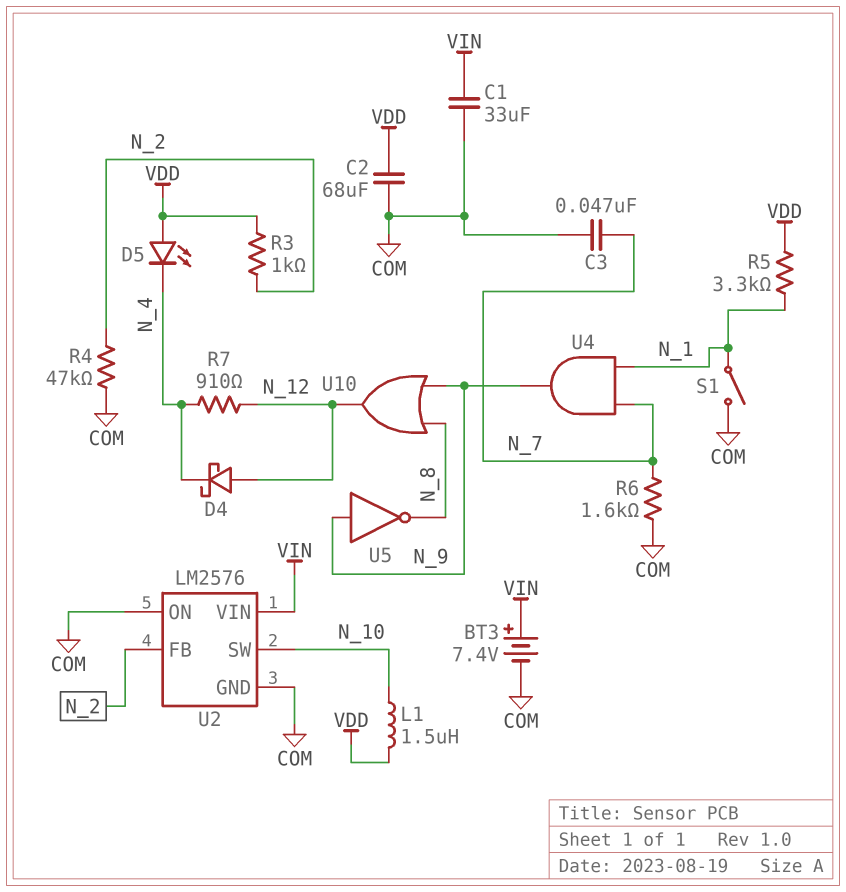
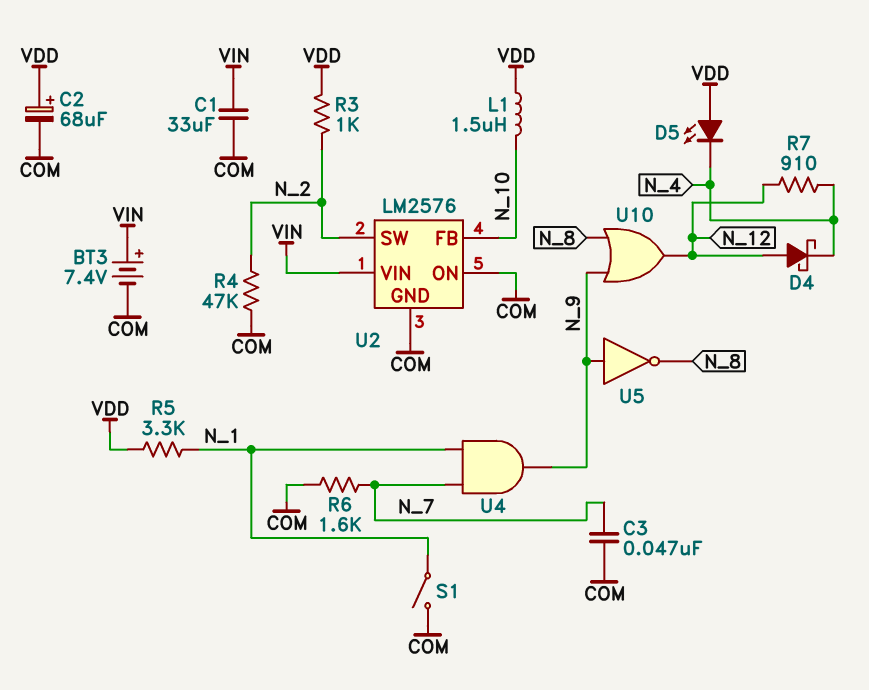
C2: 68uF (COM, VDD) -> 68uF (plus VDD, minus COM)
U2 pin FB: N_2 -> N_10
U2 pin SW: N_10 -> N_2

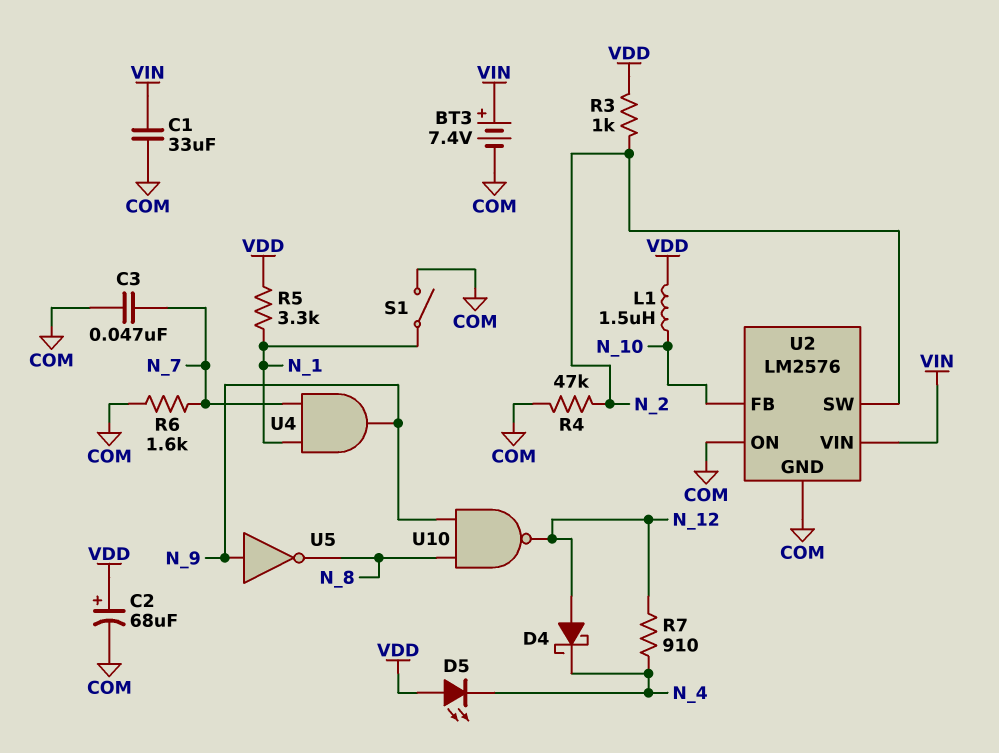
U10: OR (in N_8, in N_9, out N_12) -> NAND (in N_8, in N_9, out N_12)

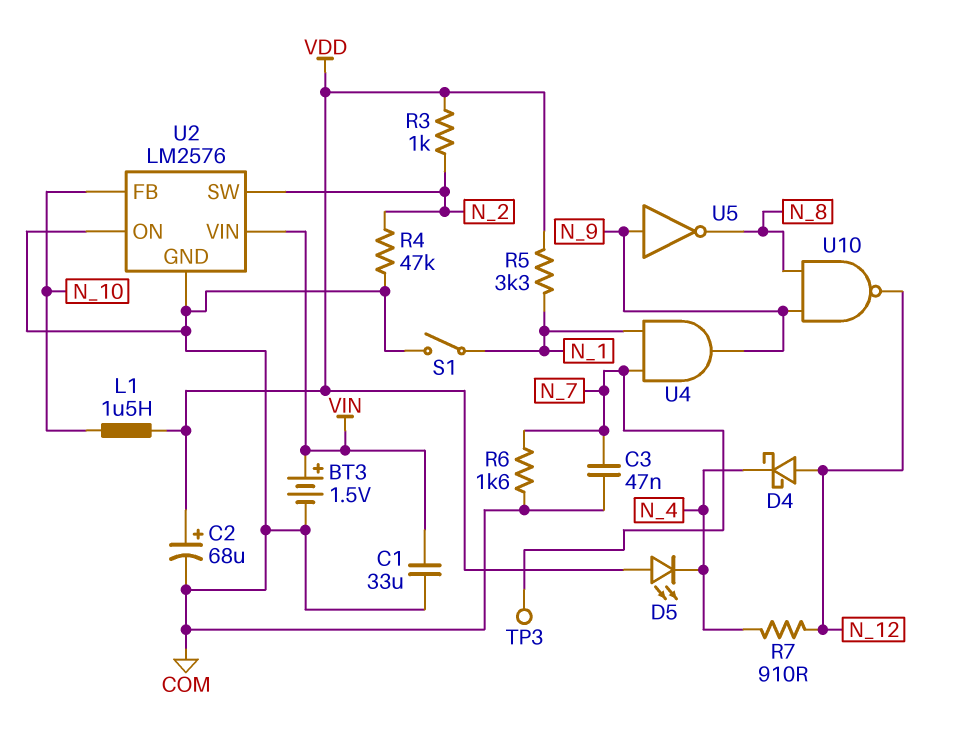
BT3: 7.4V (plus VIN, minus COM) -> 1.5V (plus VIN, minus COM)
TP3: none -> test point (N_7)

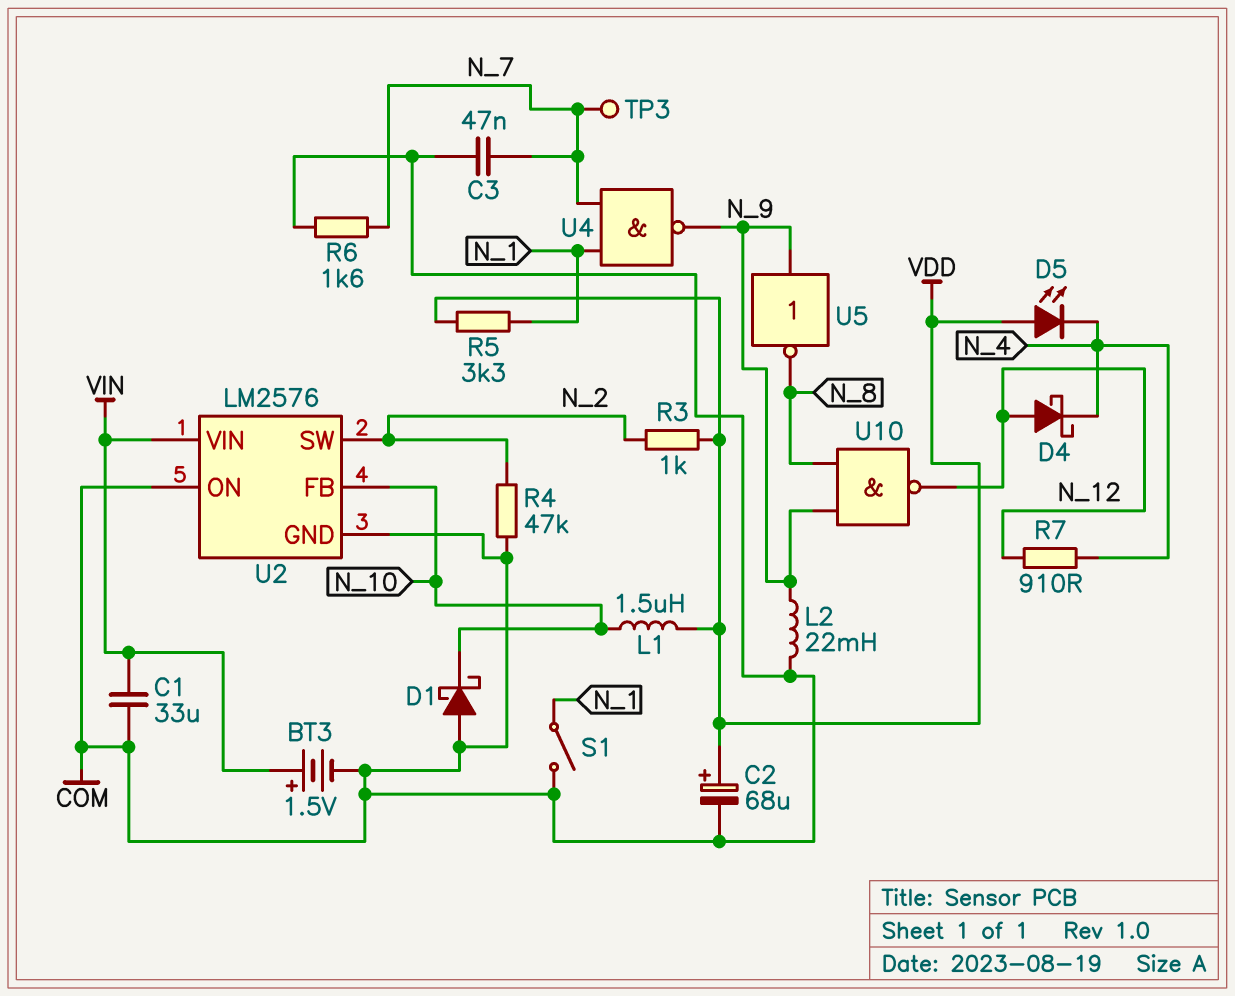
D1: none -> schottky (A COM, K N_10)
L2: none -> 22mH (COM, N_9)
U4: AND (in N_1, in N_7, out N_9) -> NAND (in N_1, in N_7, out N_9)

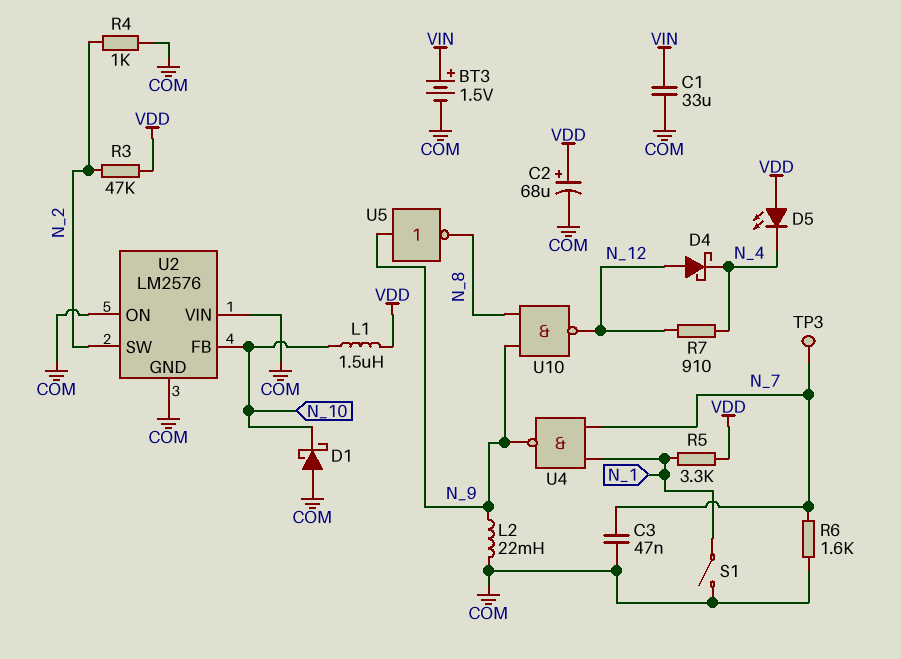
R3: 1k (N_2, VDD) -> 47k (N_2, VDD)
R4: 47k (COM, N_2) -> 1k (COM, N_2)
U2 pin VIN: VIN -> COM

